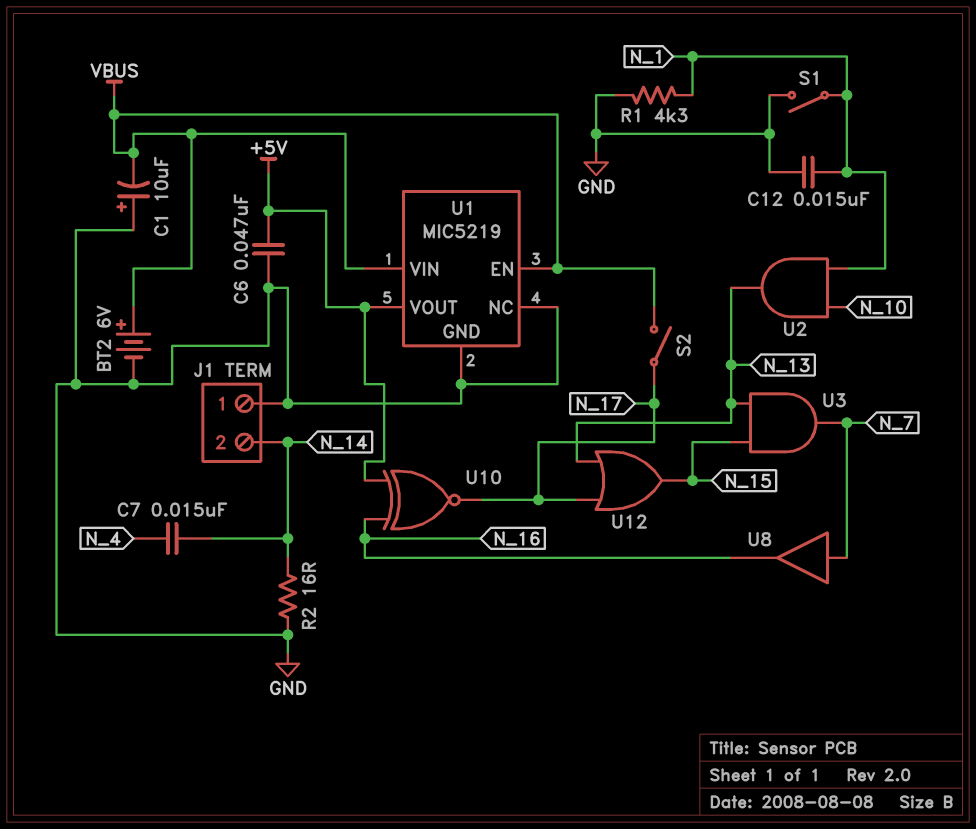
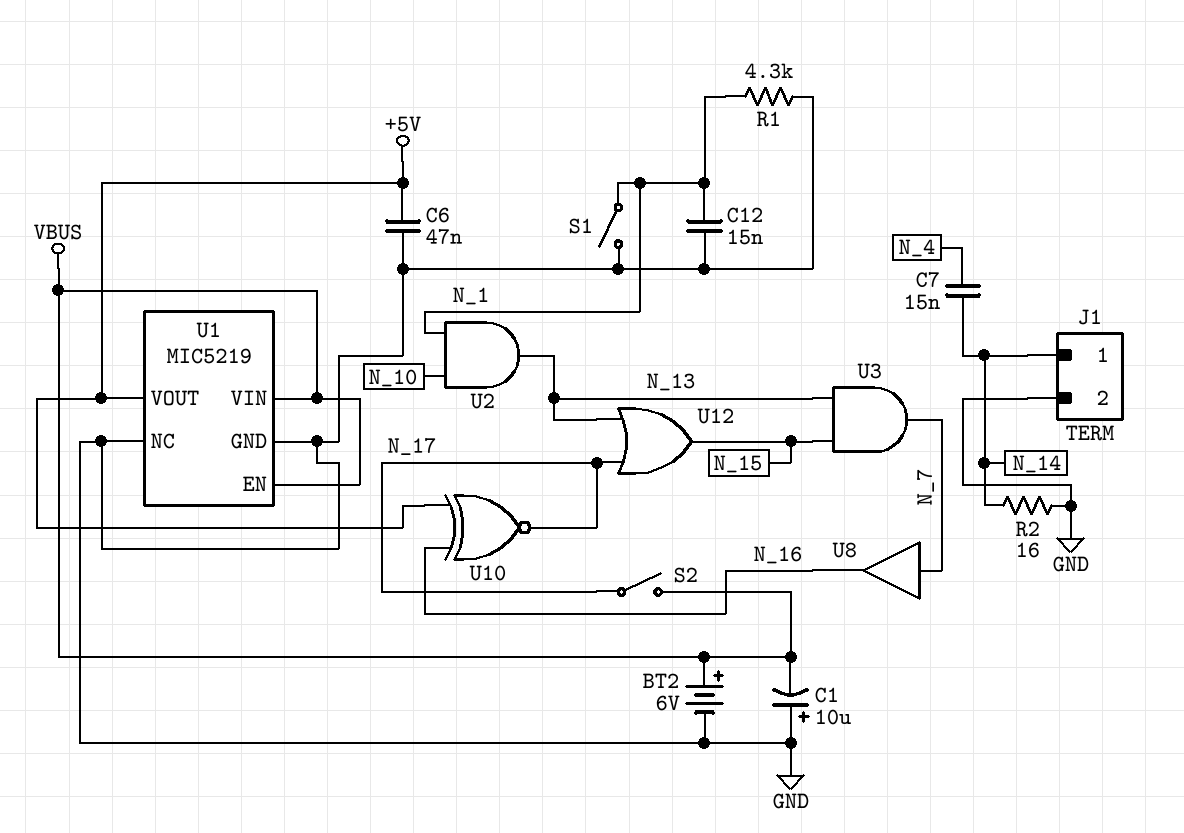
J1 pin 1: GND -> N_14
J1 pin 2: N_14 -> GND

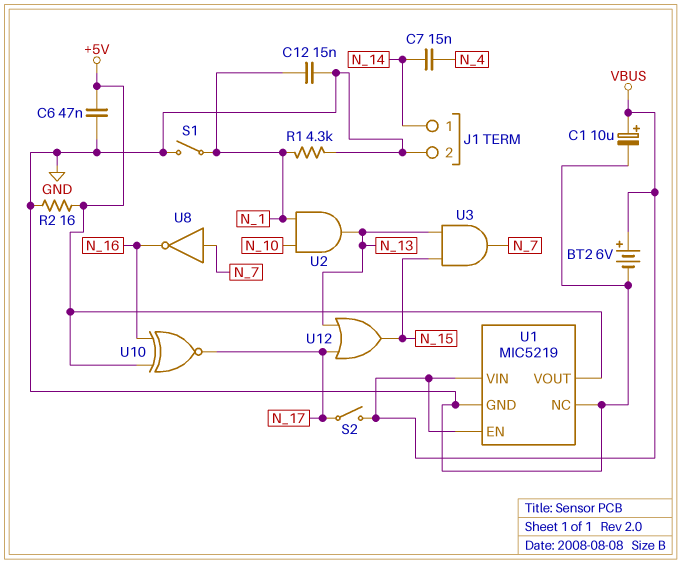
C1: 10uF (plus GND, minus VBUS) -> 10uF (plus VBUS, minus GND)
R2: 16 (GND, N_14) -> 16 (+5V, GND)
U8: buffer (in N_7, out N_16) -> NOT (in N_7, out N_16)

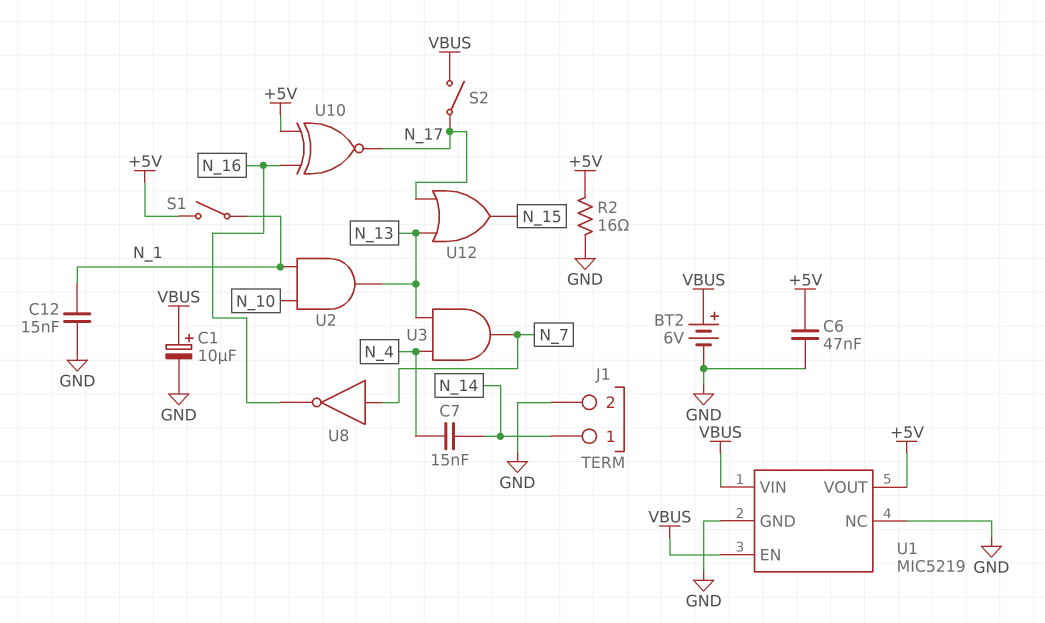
R1: 4.3k (GND, N_1) -> none
S1: switch (GND, N_1) -> switch (+5V, N_1)
U3: AND (in N_13, in N_15, out N_7) -> AND (in N_4, in N_13, out N_7)

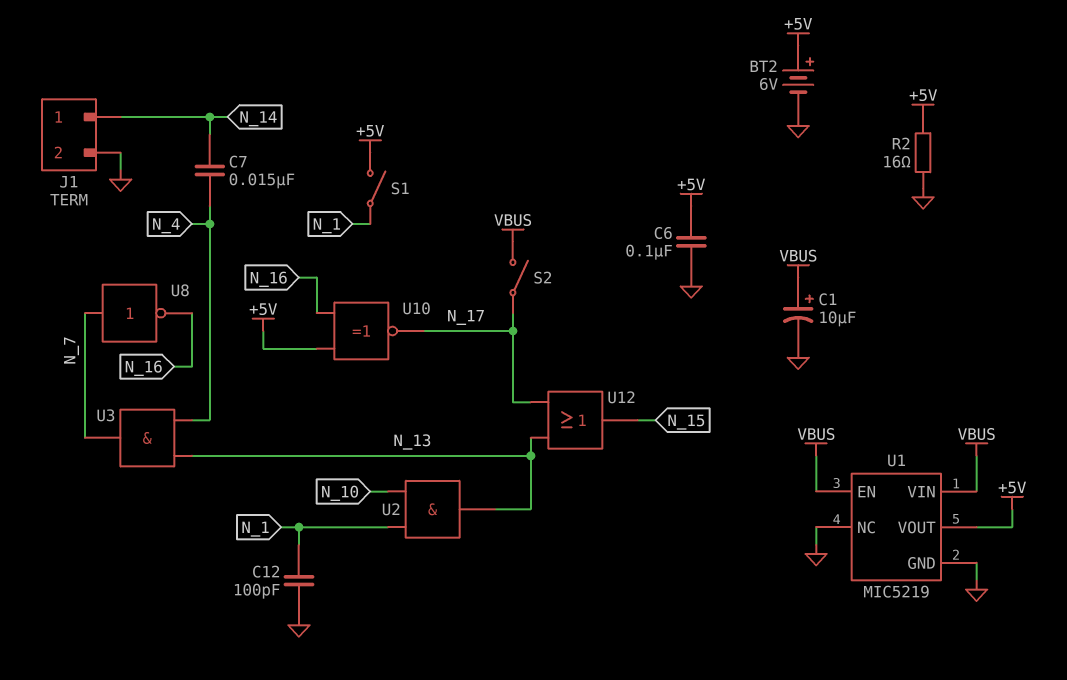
BT2: 6V (plus VBUS, minus GND) -> 6V (plus +5V, minus GND)
C6: 47nF (+5V, GND) -> 100nF (+5V, GND)
C12: 15nF (GND, N_1) -> 100pF (GND, N_1)

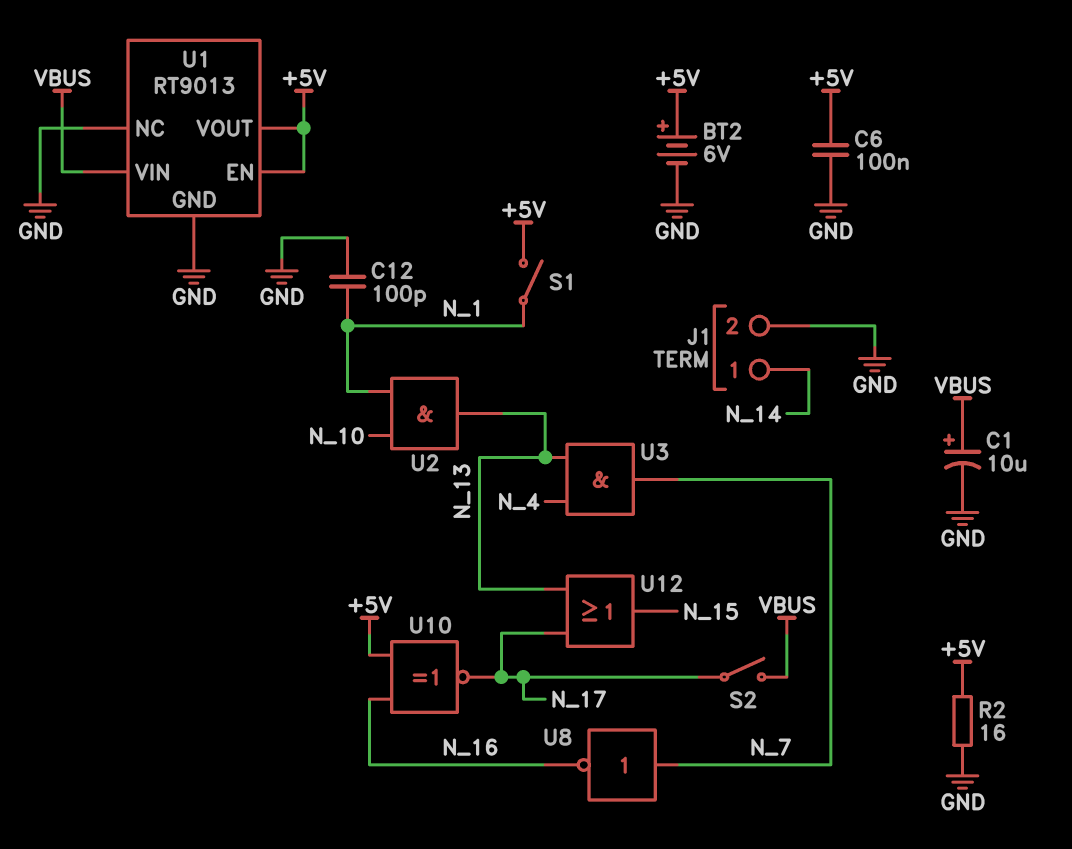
C7: 15nF (N_4, N_14) -> none
U1: MIC5219 -> RT9013
U1 pin EN: VBUS -> +5V

